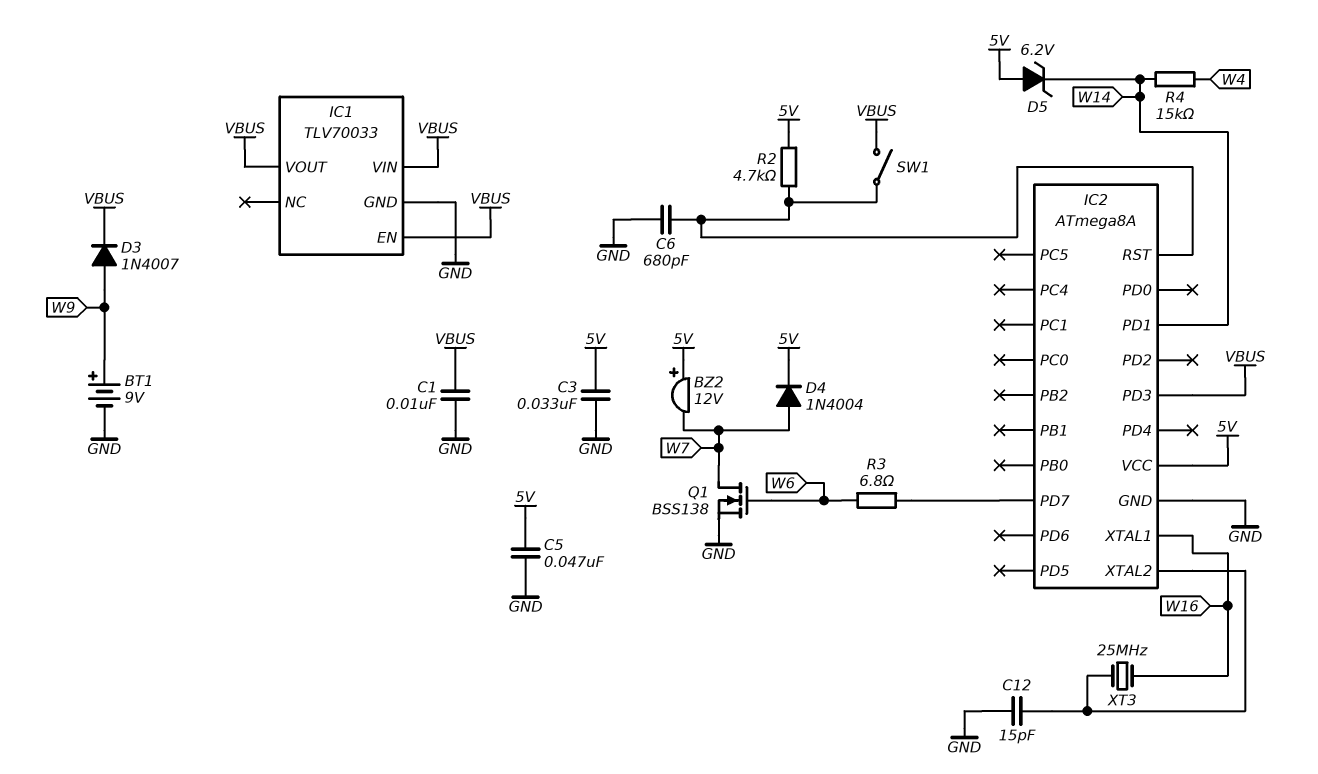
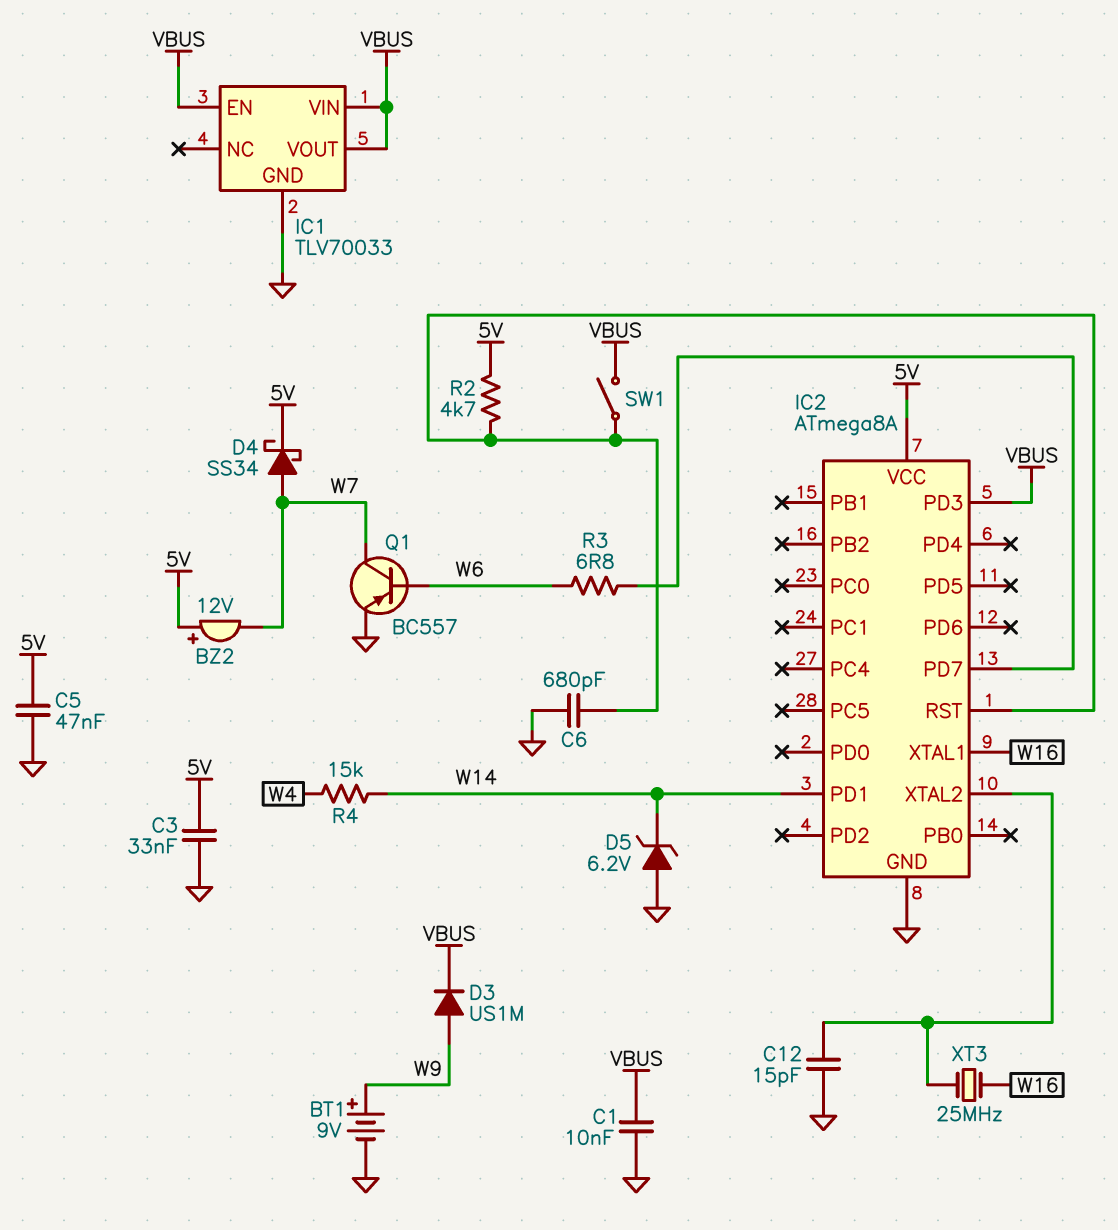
D3: diode 1N4007 (A W9, K VBUS) -> diode US1M (A W9, K VBUS)
D4: diode 1N4004 (A W7, K 5V) -> schottky SS34 (A W7, K 5V)
D5: zener 6.2V (A 5V, K W14) -> zener 6.2V (A GND, K W14)
Q1: NMOS BSS138 (G W6, D W7, S GND) -> PNP BC557 (B W6, C W7, E GND)

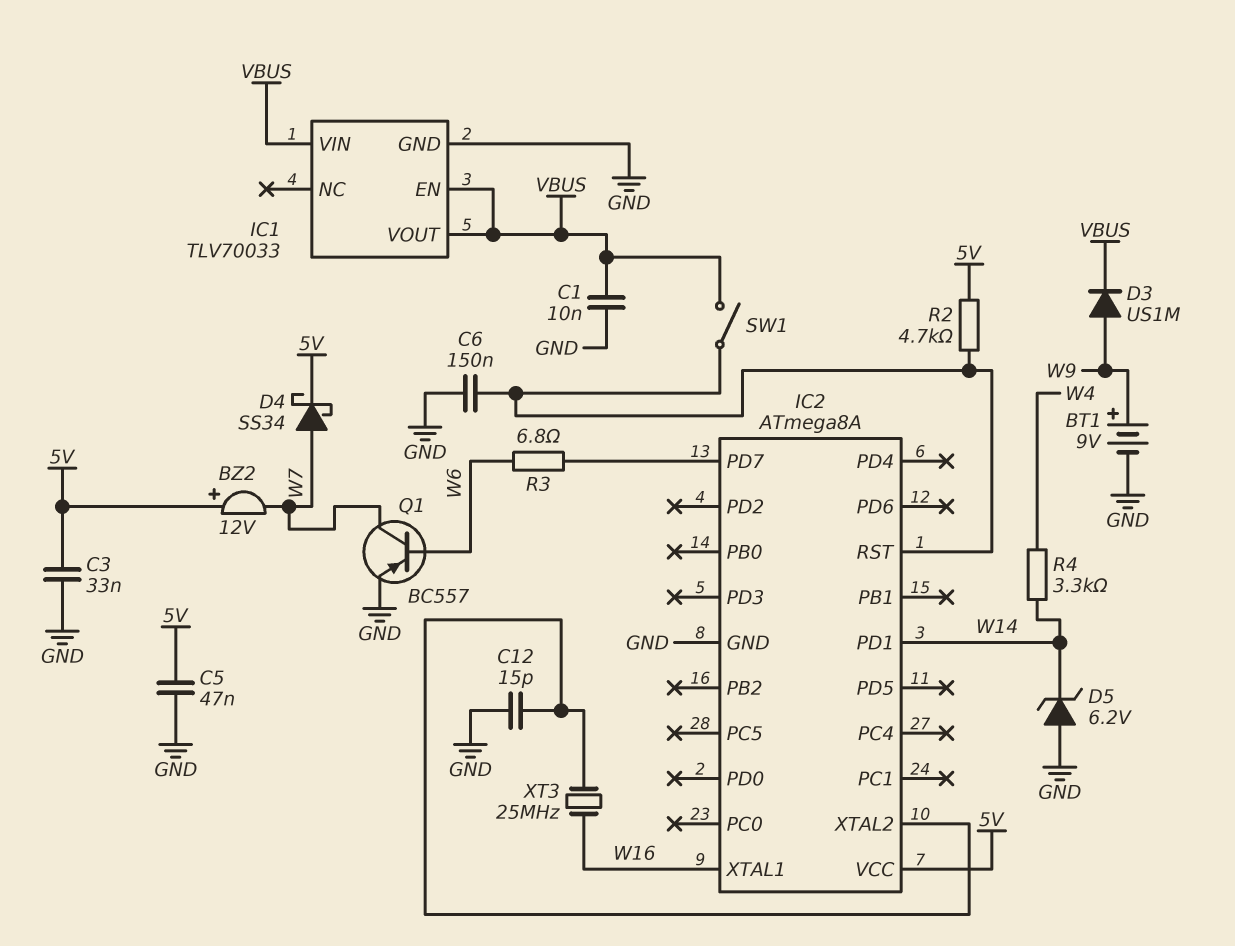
C6: 680pF (GND, IC2/RST) -> 150nF (GND, IC2/RST)
IC2 pin PD3: VBUS -> none
R4: 15k (W4, W14) -> 3.3k (W4, W14)

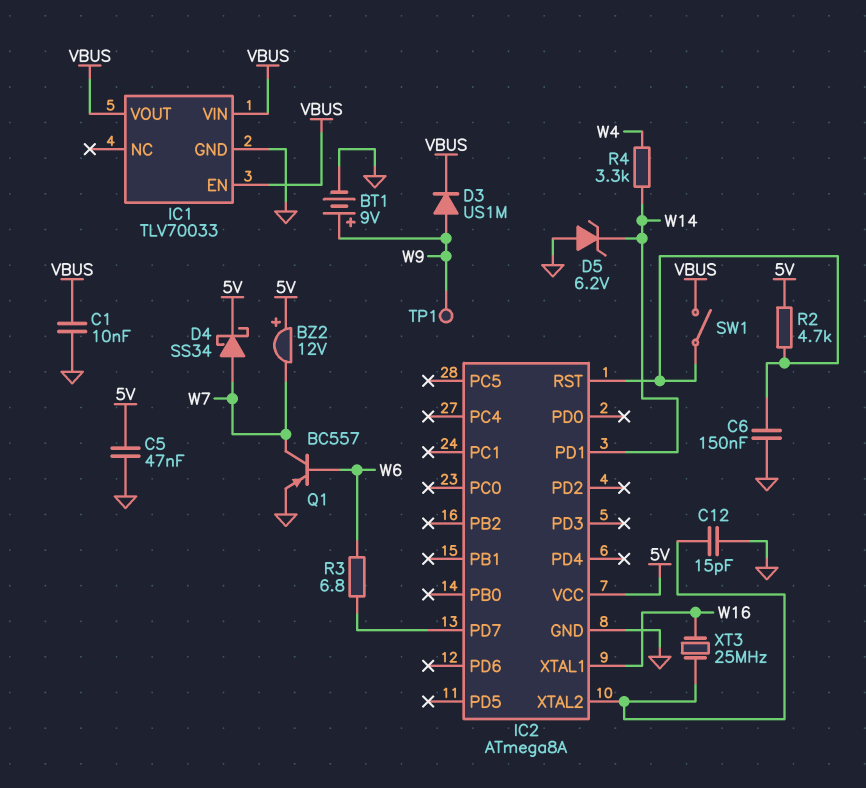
C3: 33nF (5V, GND) -> none
TP1: none -> test point (W9)

